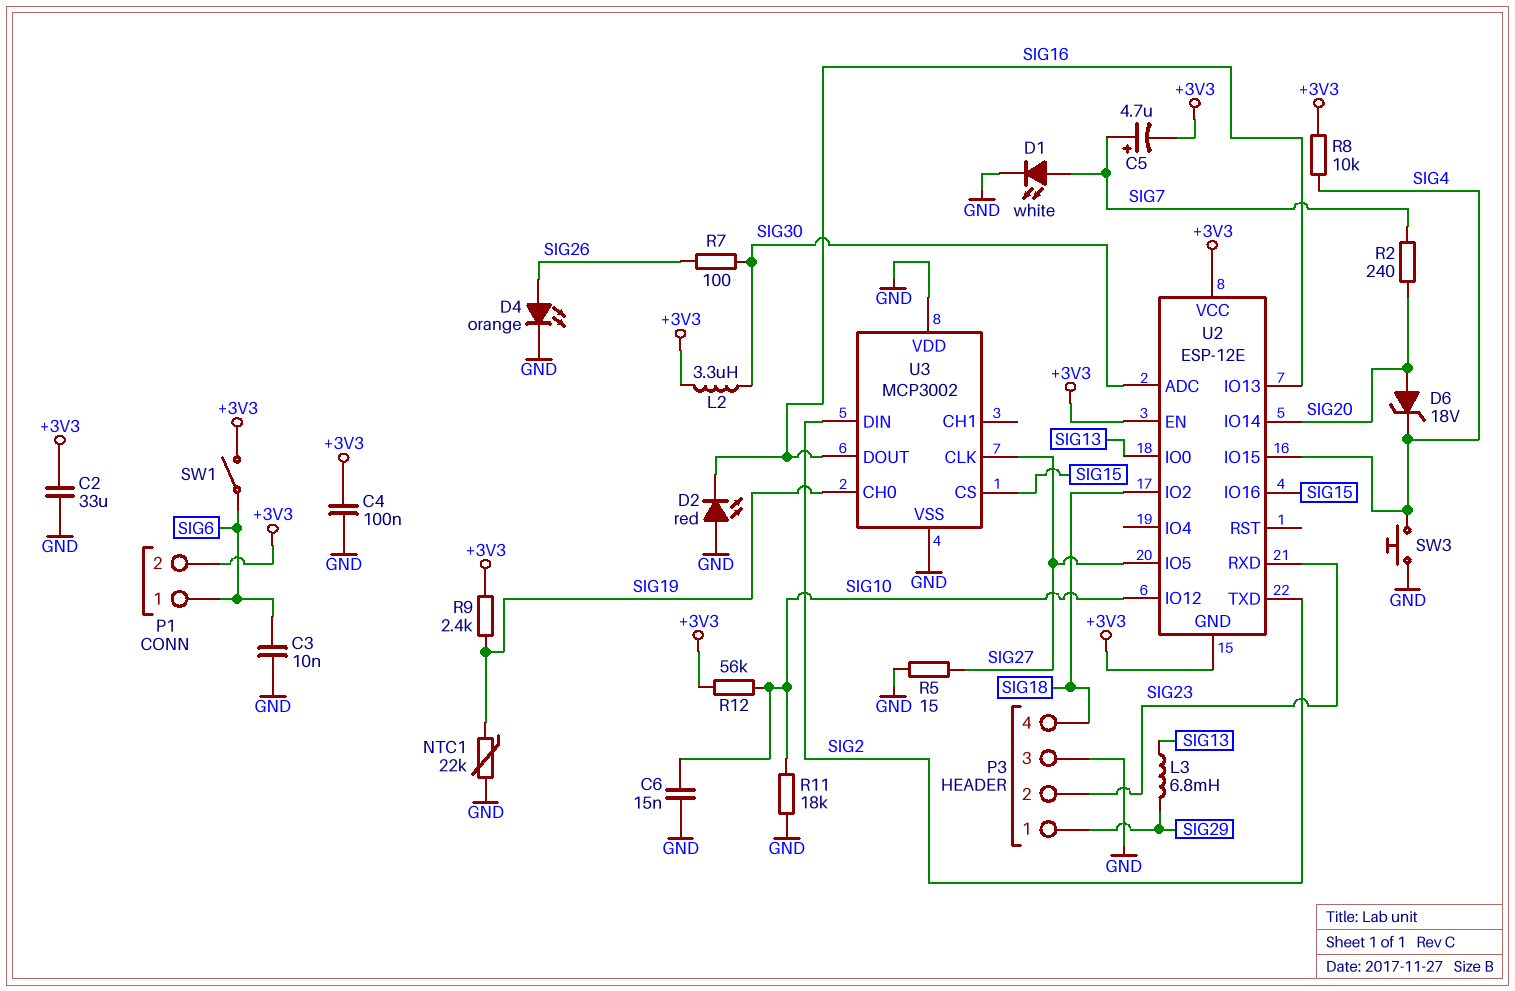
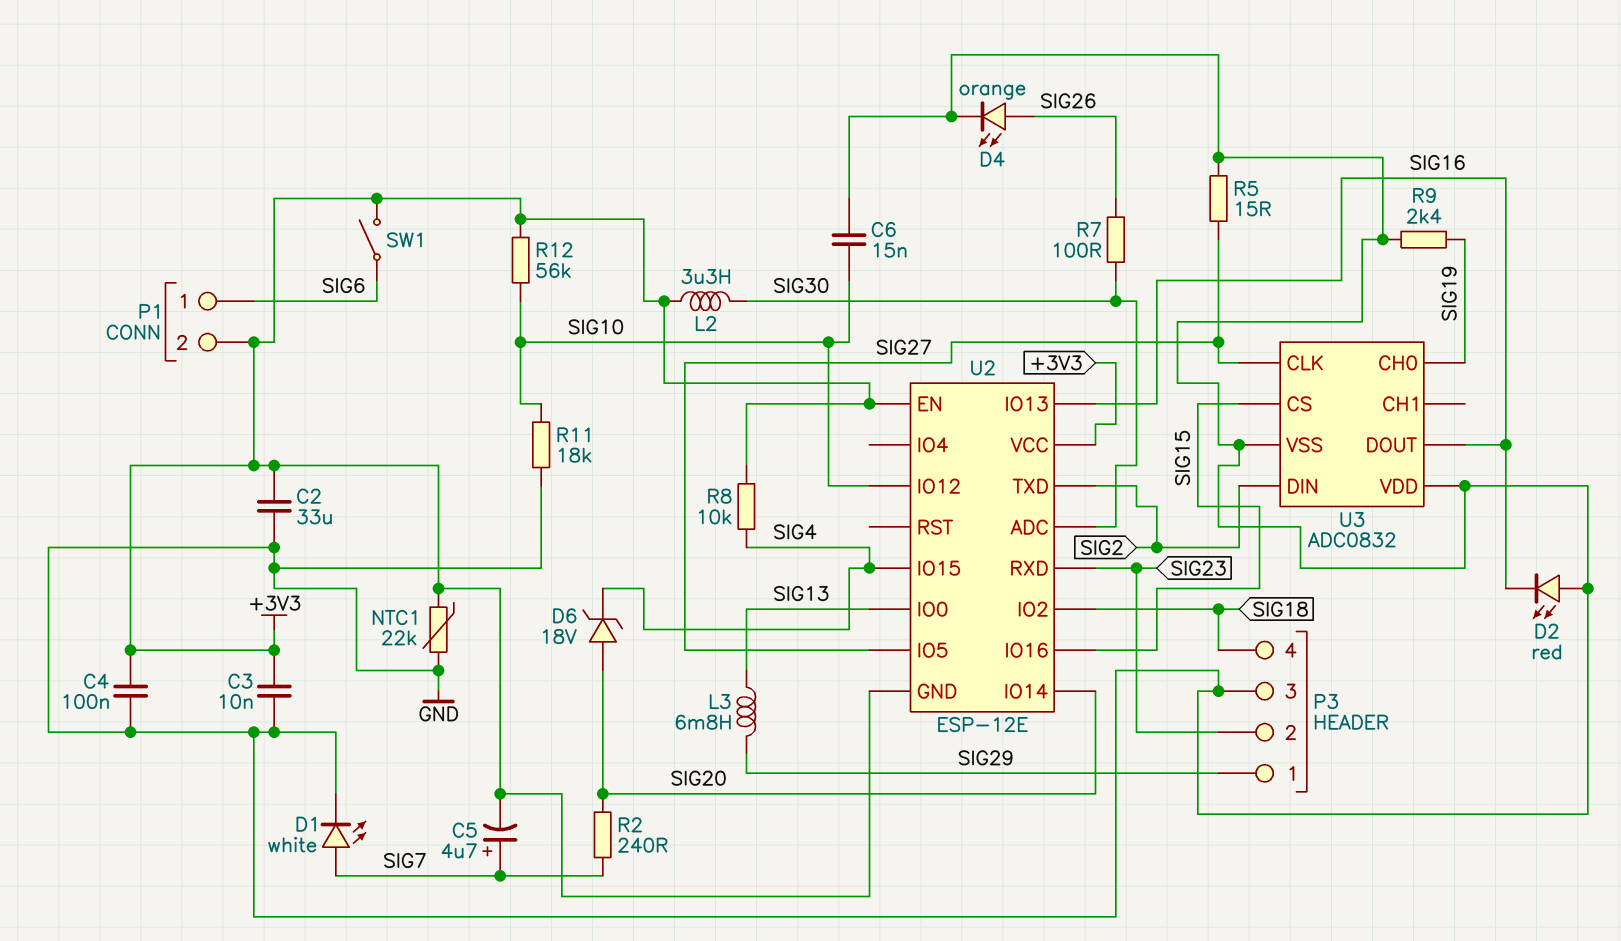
C3: 10nF (GND, SIG6) -> 10nF (+3V3, GND)
NTC1: 22k (GND, SIG19) -> 22k (+3V3, GND)
R9: 2.4k (+3V3, SIG19) -> 2.4k (GND, SIG19)
SW3: button (GND, SIG4) -> none
U3: MCP3002 -> ADC0832

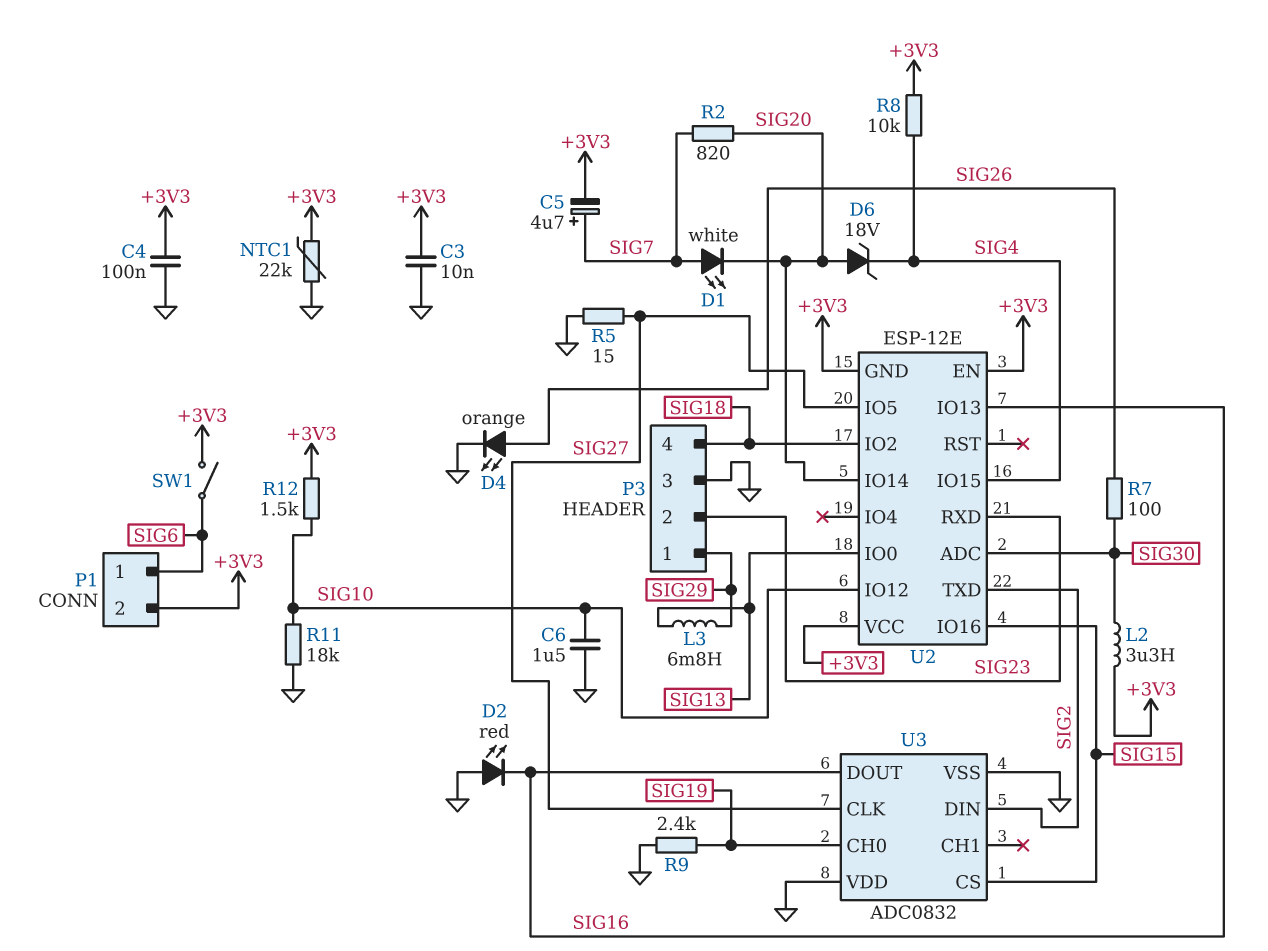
C2: 33uF (+3V3, GND) -> none
C6: 15nF (GND, SIG10) -> 1.5uF (GND, SIG10)
D1: LED white (A SIG7, K GND) -> LED white (A SIG7, K SIG20)
R2: 240 (SIG7, SIG20) -> 820 (SIG7, SIG20)
R12: 56k (+3V3, SIG10) -> 1.5k (+3V3, SIG10)

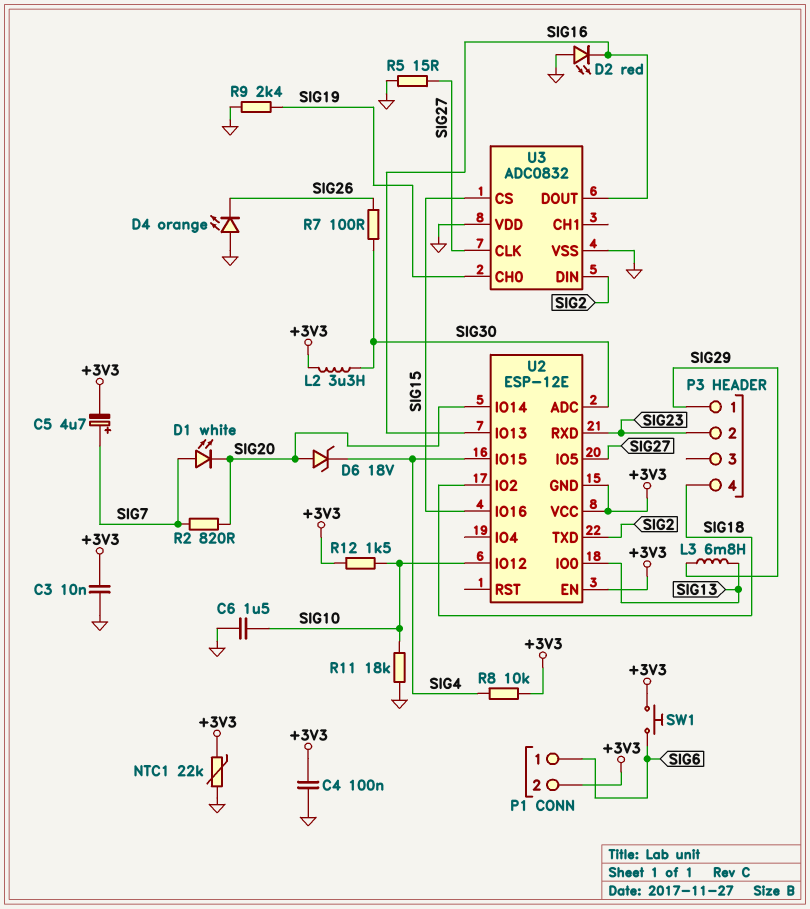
D4: LED orange (A SIG26, K GND) -> LED orange (A GND, K SIG26)
P3 pin 3: GND -> none
SW1: switch (+3V3, SIG6) -> button (+3V3, SIG6)

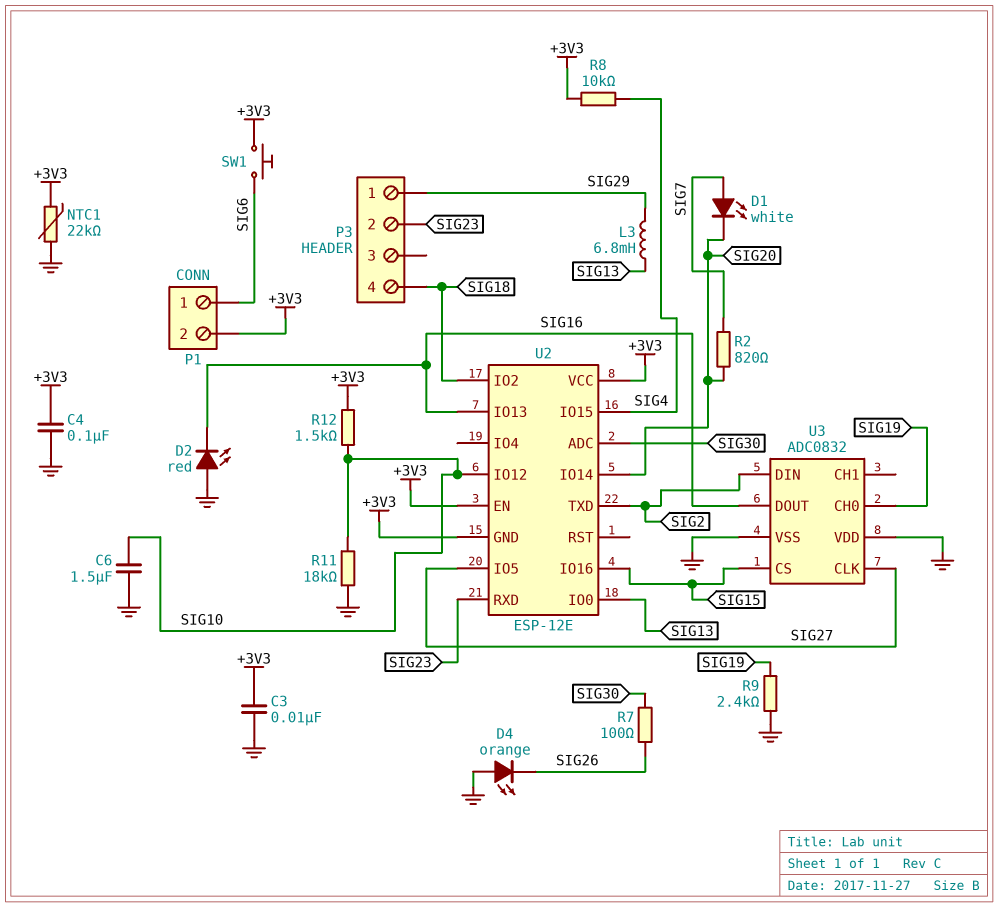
C5: 4.7uF (plus SIG7, minus +3V3) -> none
D6: zener 18V (A SIG20, K SIG4) -> none
L2: 3.3uH (+3V3, SIG30) -> none
R5: 15 (GND, SIG27) -> none

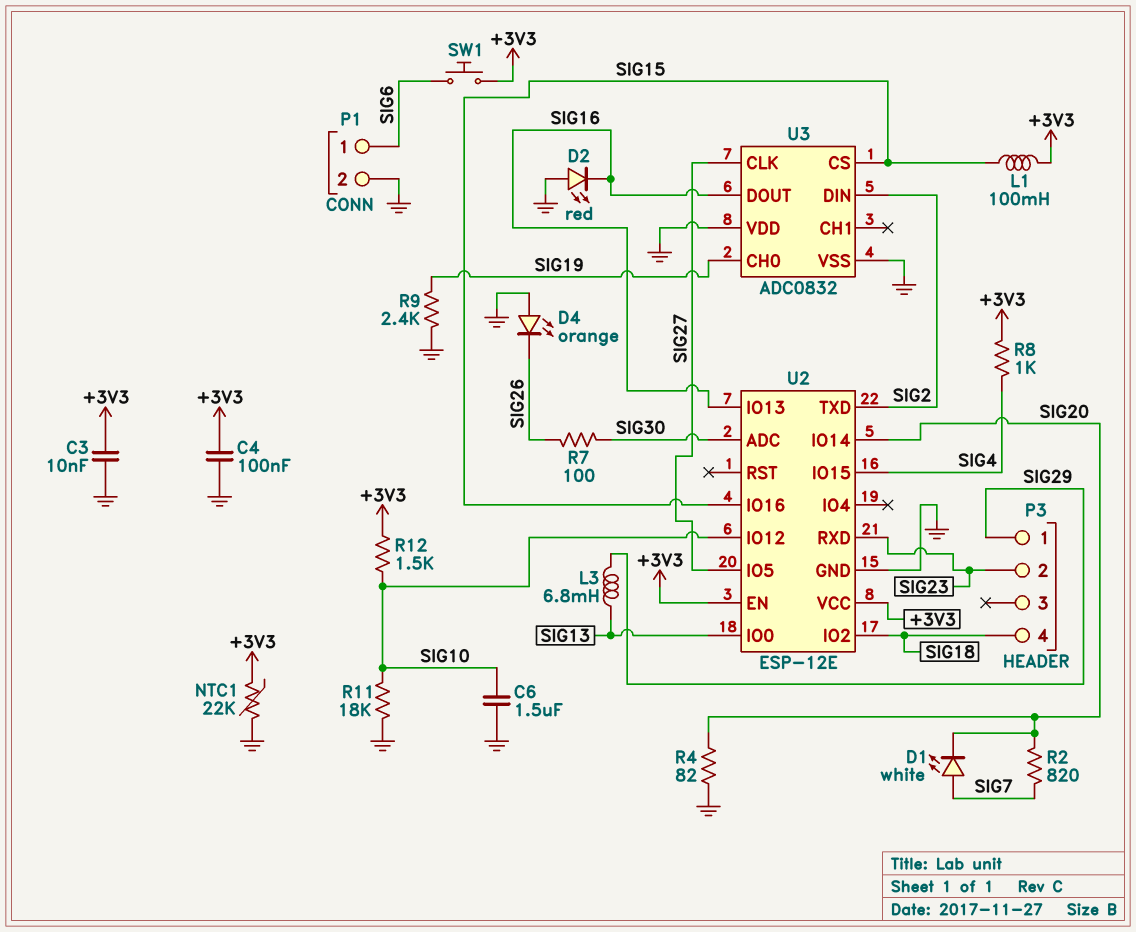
L1: none -> 100mH (+3V3, SIG15)
P1 pin 2: +3V3 -> GND
R4: none -> 82 (GND, SIG20)
R8: 10k (+3V3, SIG4) -> 1k (+3V3, SIG4)
U2 pin GND: +3V3 -> GND

